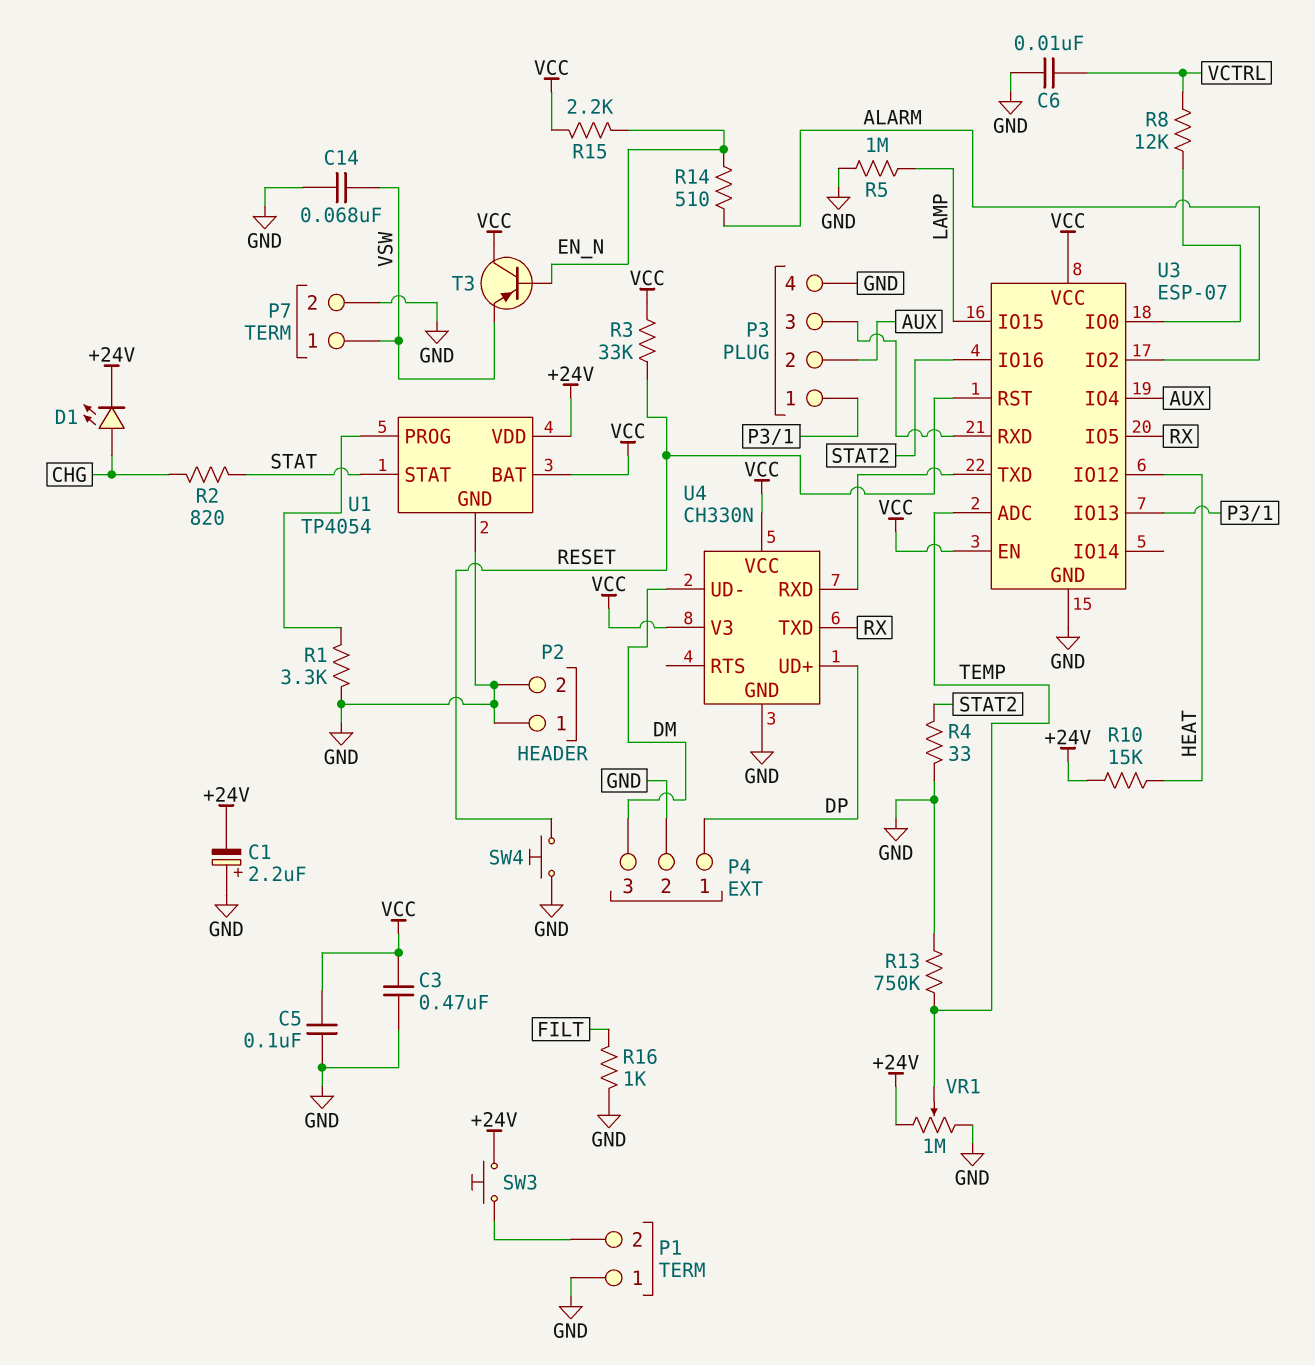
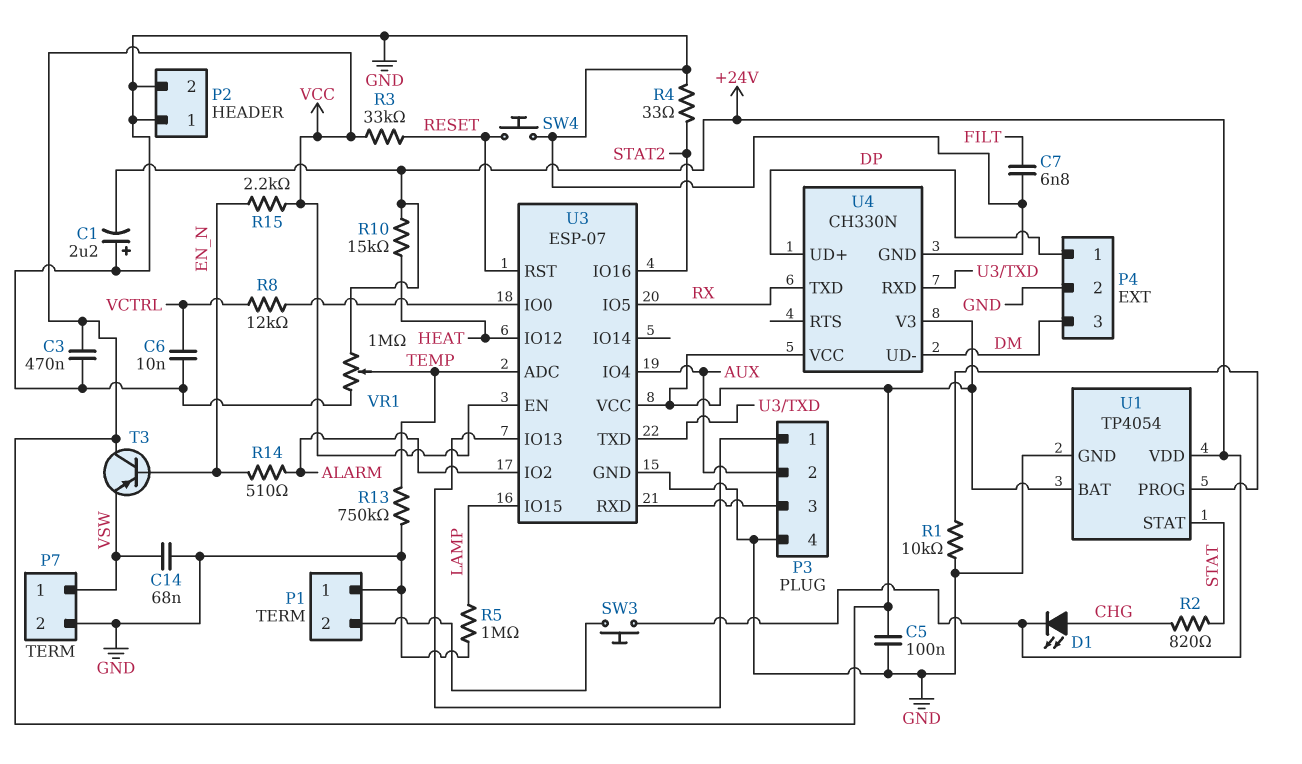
C7: none -> 6.8nF (FILT, GND)
R1: 3.3k (GND, U1/PROG) -> 10k (GND, U1/PROG)
R16: 1k (FILT, GND) -> none

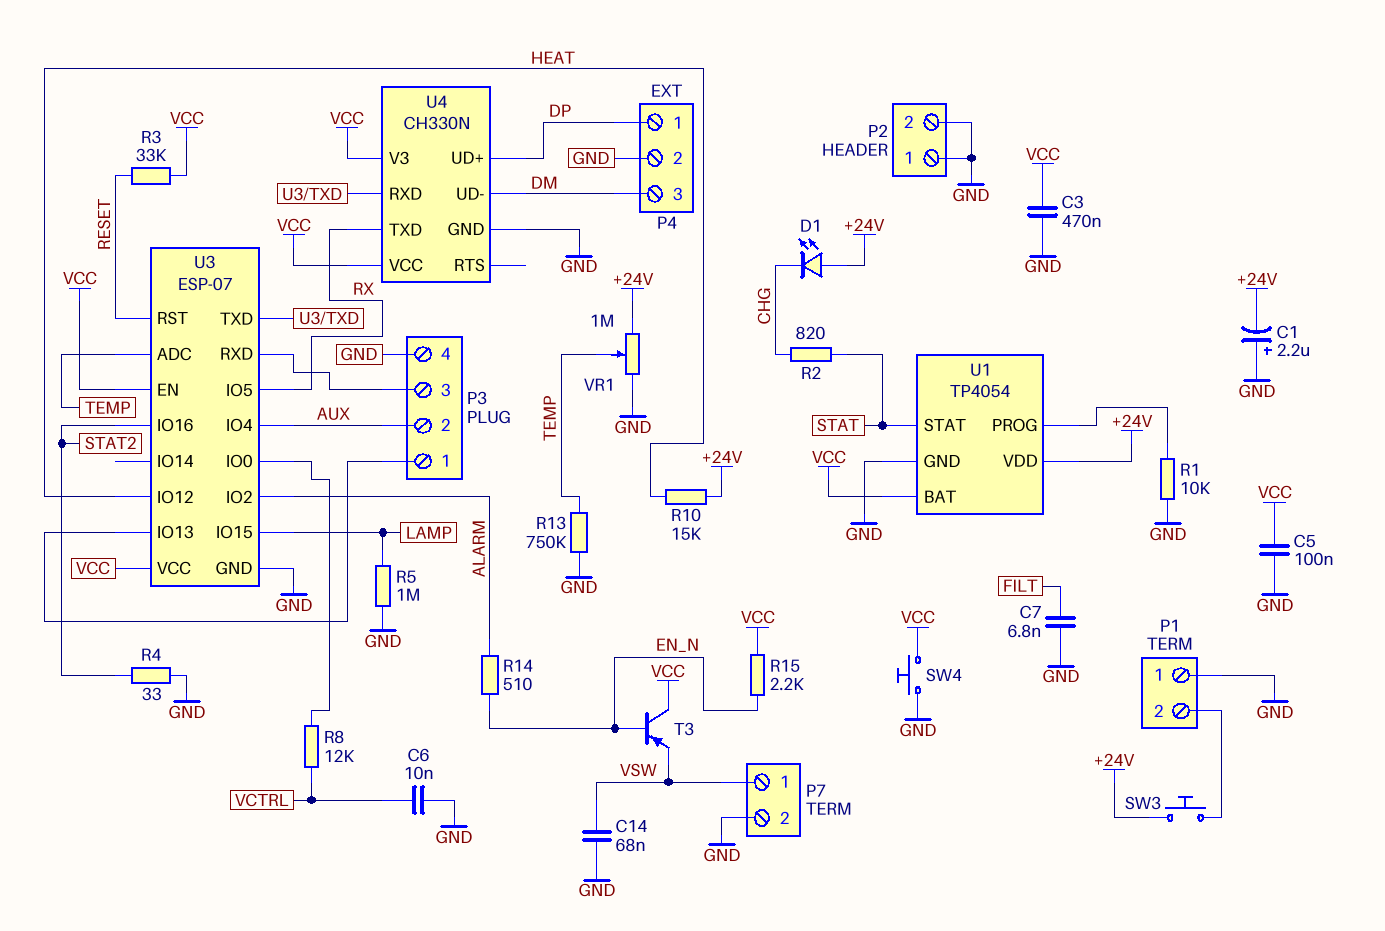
D1: LED (A CHG, K +24V) -> LED (A +24V, K CHG)
SW4: button (GND, RESET) -> button (GND, VCC)

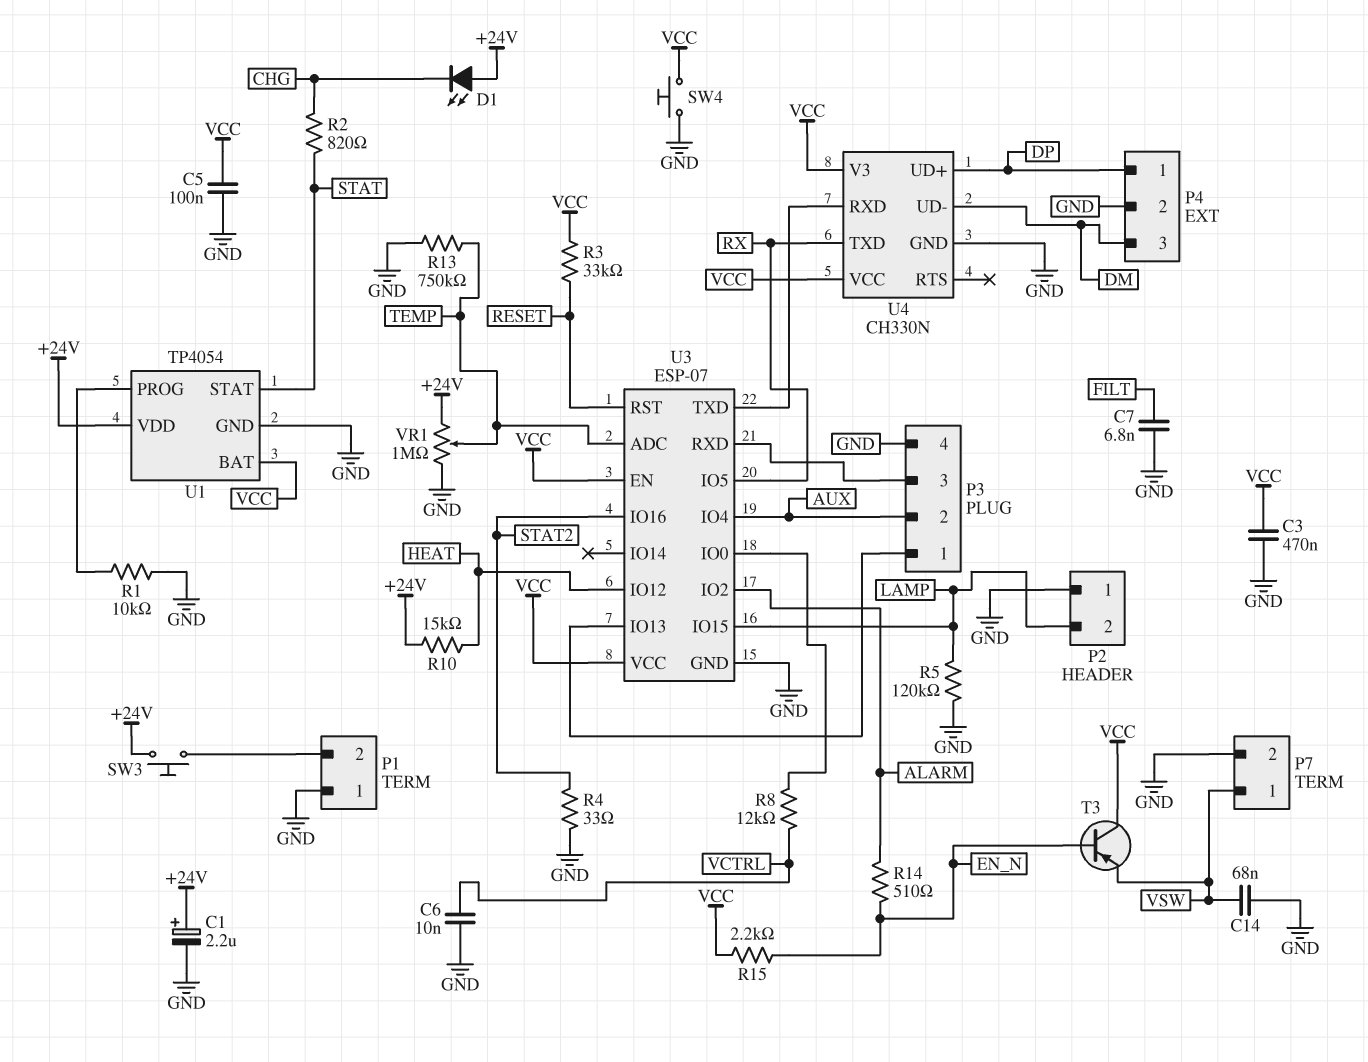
C1: 2.2uF (plus GND, minus +24V) -> 2.2uF (plus +24V, minus GND)
P2 pin 2: GND -> LAMP
R5: 1M (GND, LAMP) -> 120k (GND, LAMP)

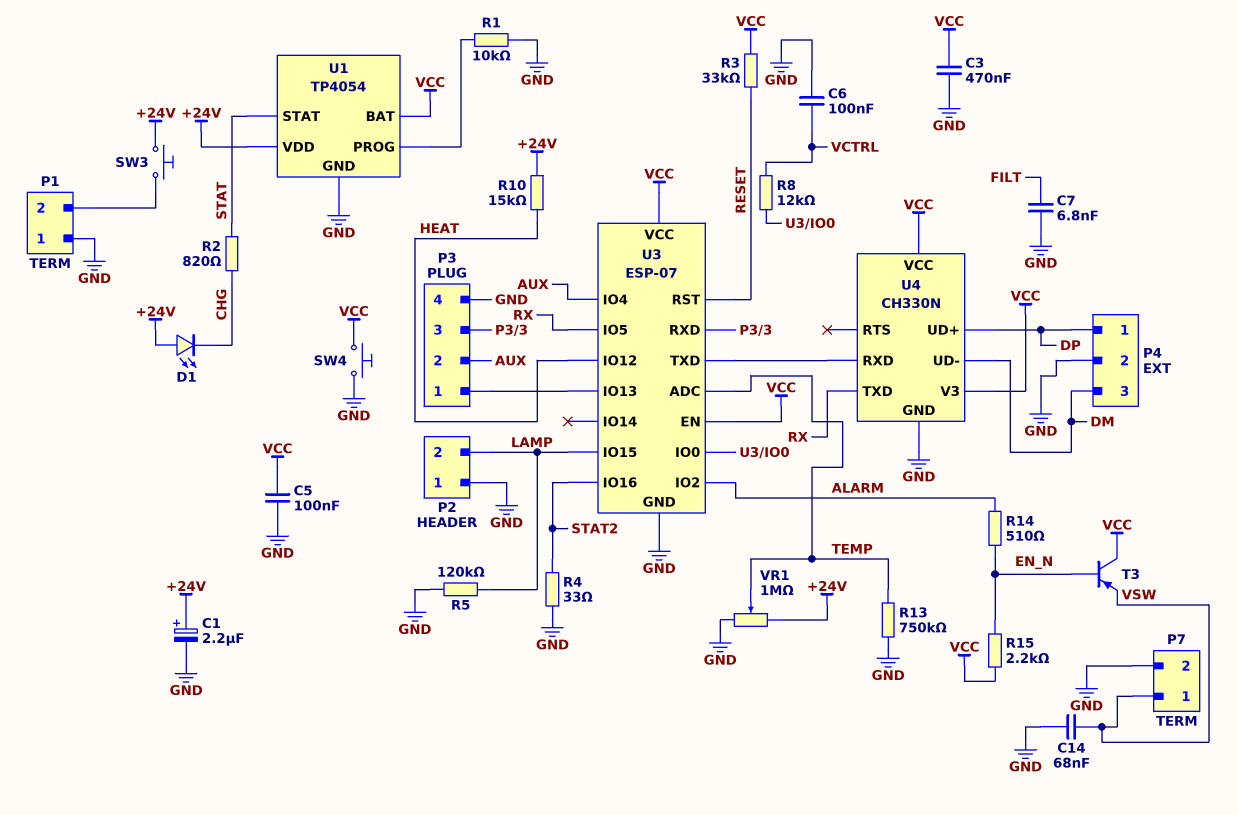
C6: 10nF (GND, VCTRL) -> 100nF (GND, VCTRL)

